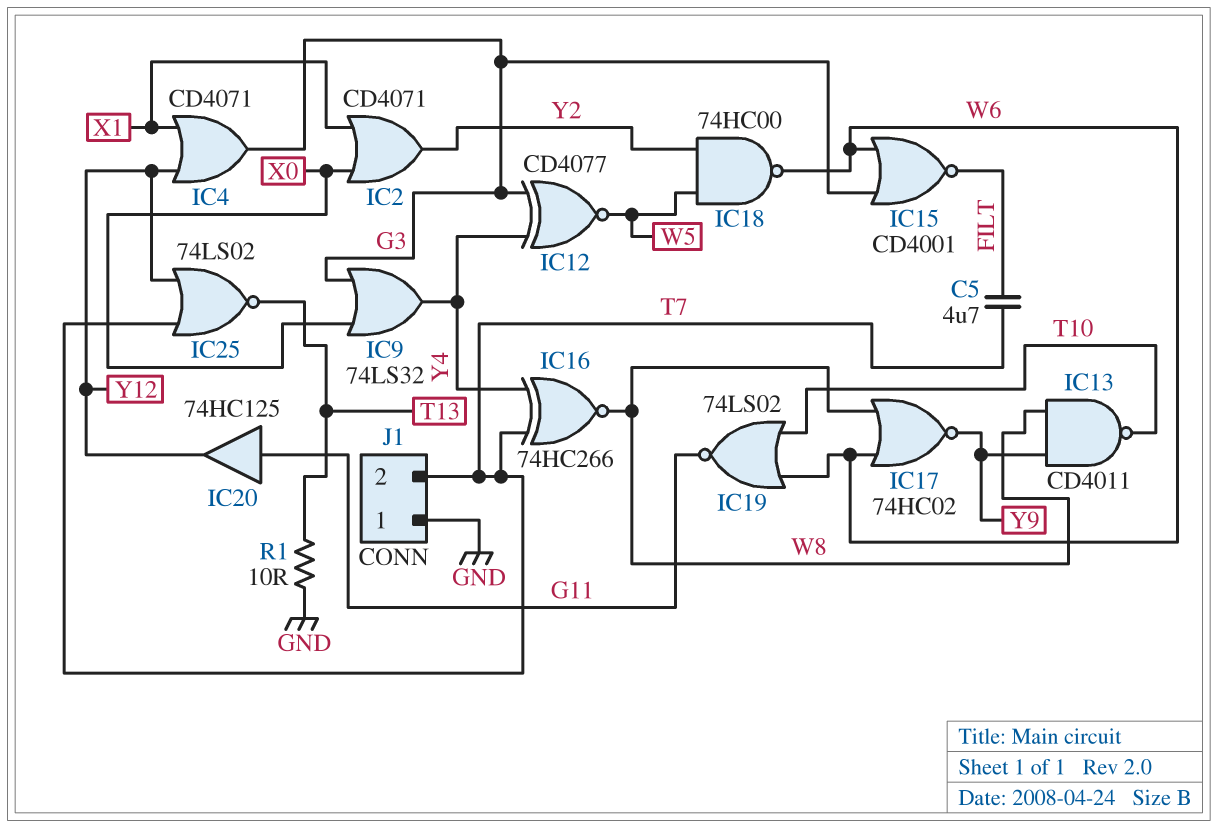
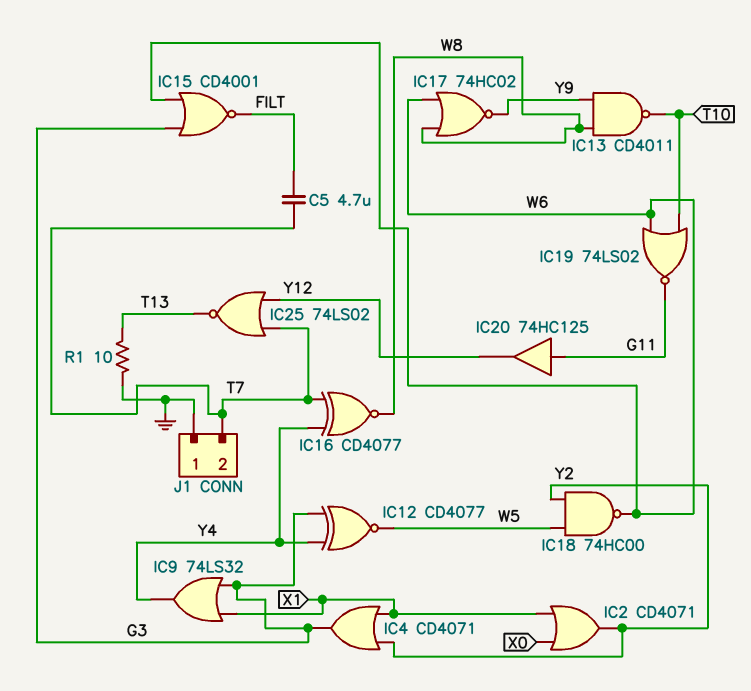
IC4: OR CD4071 (in X1, in Y12, out G3) -> OR CD4071 (in X1, in Y2, out G3)
IC9: OR 74LS32 (in G3, in X0, out Y4) -> OR 74LS32 (in G3, in X1, out Y4)
IC16: XNOR 74HC266 (in T7, in Y4, out W8) -> XNOR CD4077 (in T7, in Y4, out W8)

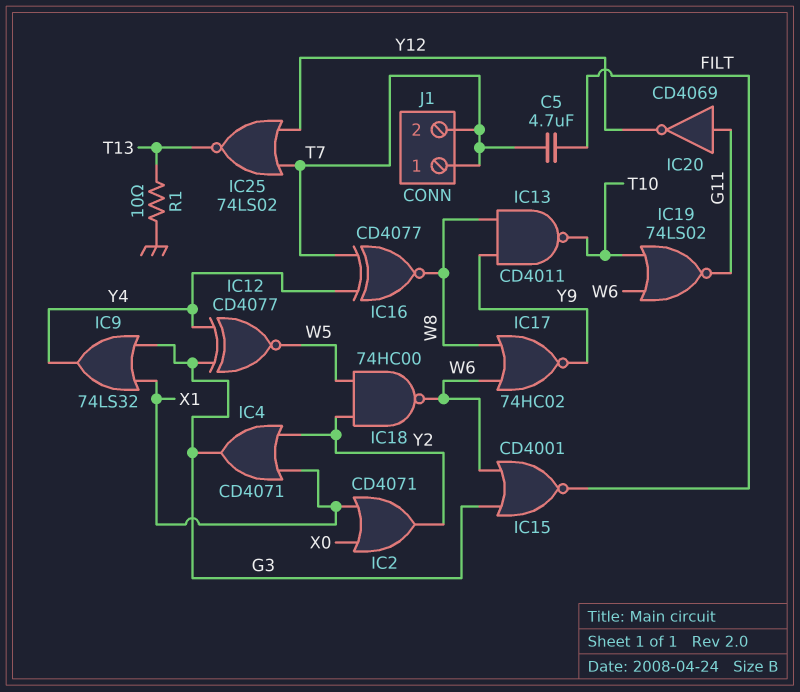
IC20: buffer 74HC125 (in G11, out Y12) -> NOT CD4069 (in G11, out Y12)
J1 pin 1: GND -> T7

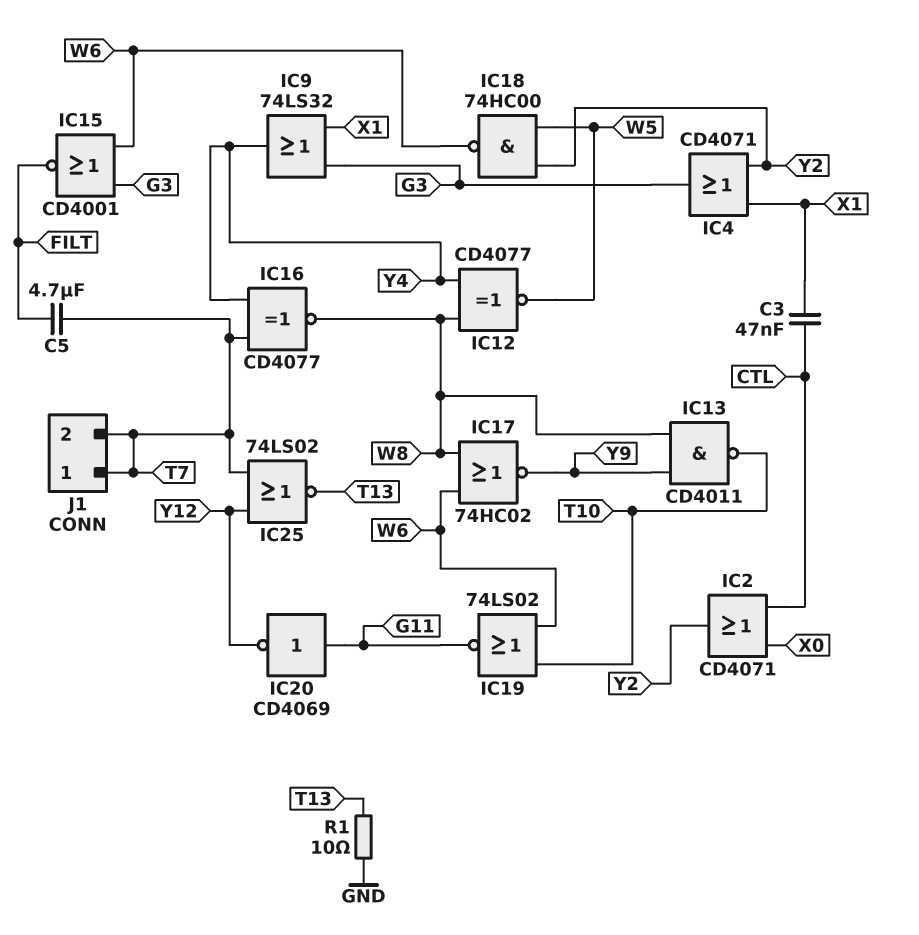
C3: none -> 47nF (CTL, X1)
IC2: OR CD4071 (in X0, in X1, out Y2) -> OR CD4071 (in CTL, in X0, out Y2)
IC12: XNOR CD4077 (in G3, in Y4, out W5) -> XNOR CD4077 (in W8, in Y4, out W5)

